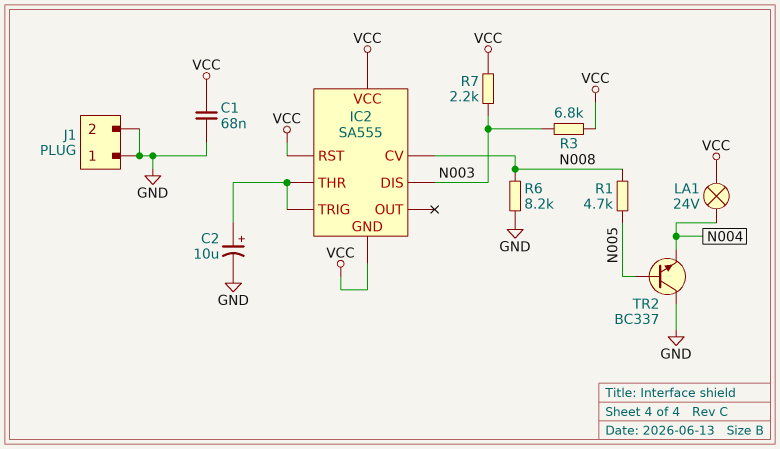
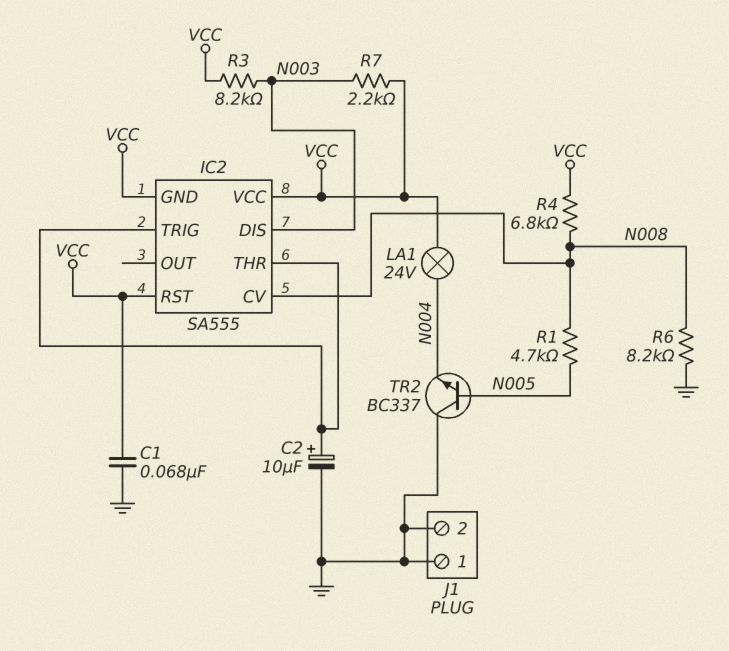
R3: 6.8k (N003, VCC) -> 8.2k (N003, VCC)
R4: none -> 6.8k (N008, VCC)

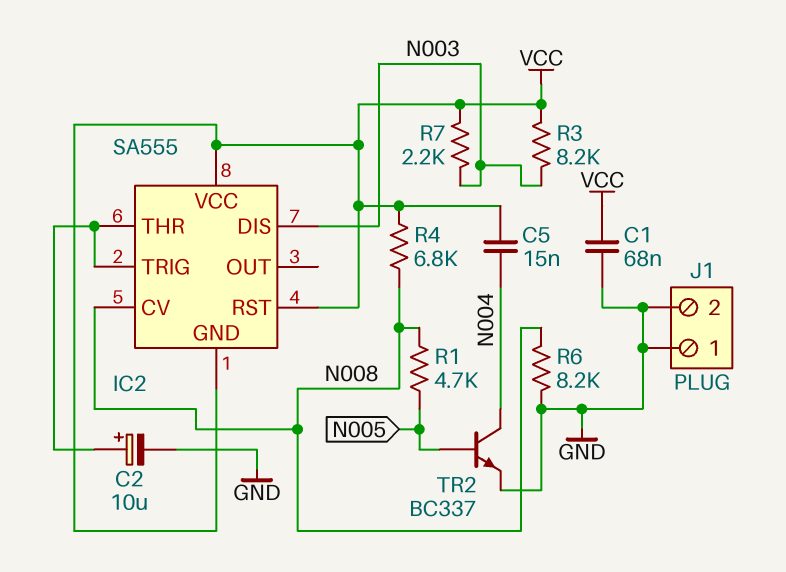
C5: none -> 15nF (N004, VCC)
LA1: lamp 24V (N004, VCC) -> none
TR2: NPN BC337 (B N005, C GND, E N004) -> NPN BC337 (B N005, C N004, E GND)

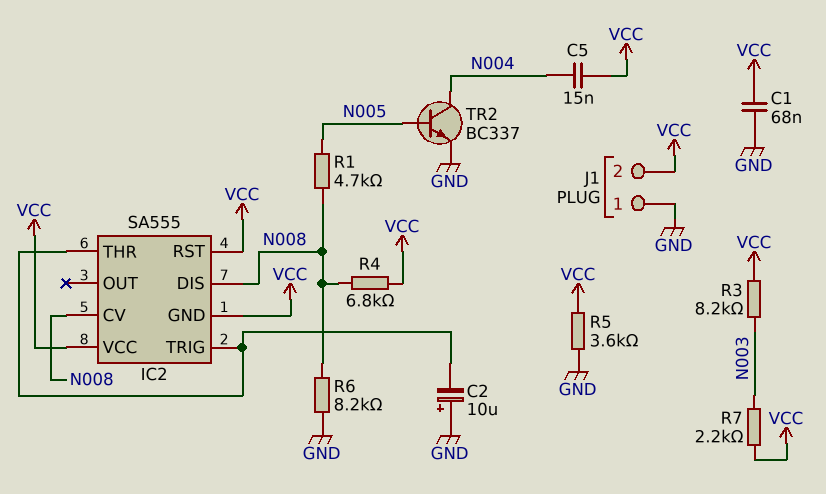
C2: 10uF (plus IC2/THR, minus GND) -> 10uF (plus GND, minus IC2/THR)
IC2 pin DIS: N003 -> N008
J1 pin 2: GND -> VCC
R5: none -> 3.6k (GND, VCC)

